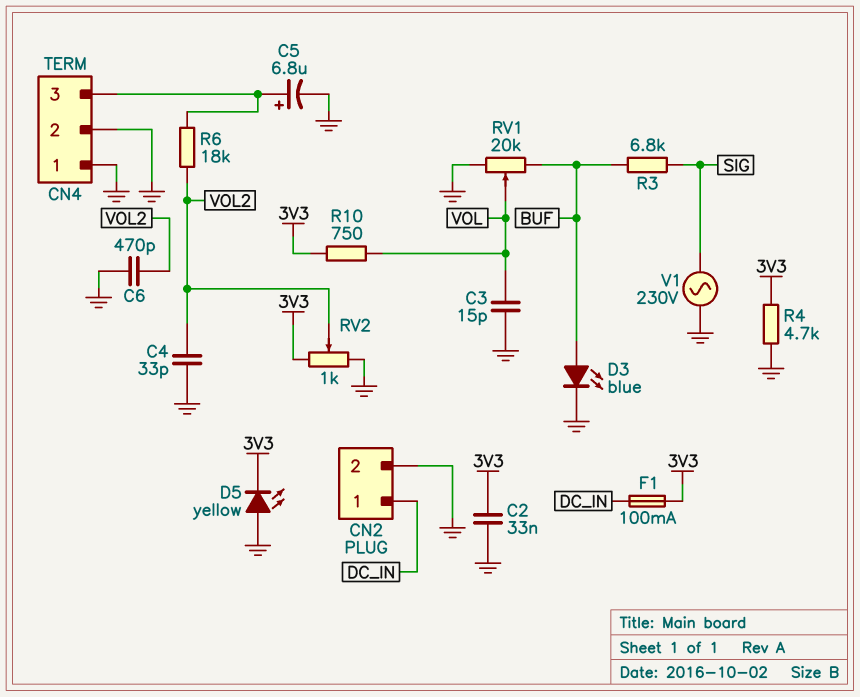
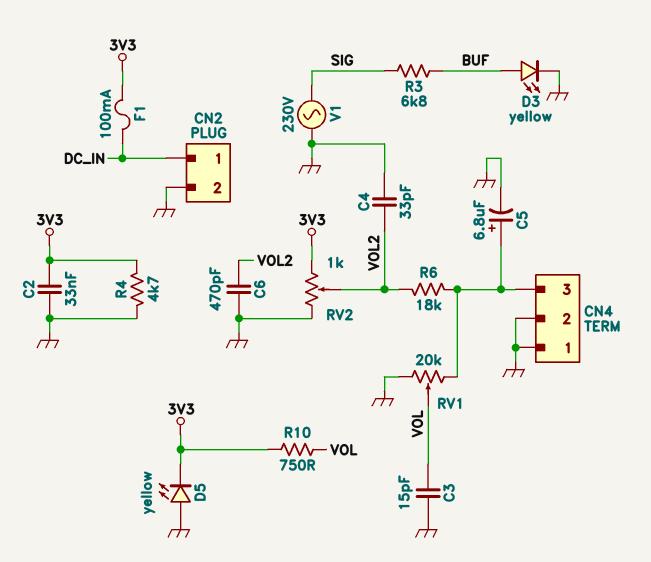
D3: LED blue (A BUF, K GND) -> LED yellow (A BUF, K GND)
RV1: 20k (BUF, GND, wiper VOL) -> 20k (CN4/3, GND, wiper VOL)

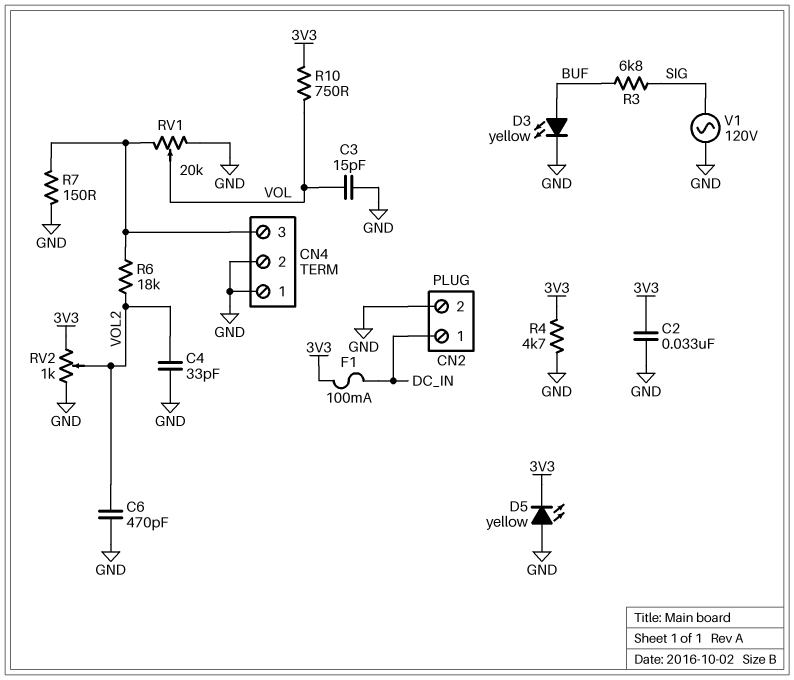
C5: 6.8uF (plus CN4/3, minus GND) -> none
R7: none -> 150 (CN4/3, GND)
V1: AC 230V (GND, SIG) -> AC 120V (GND, SIG)

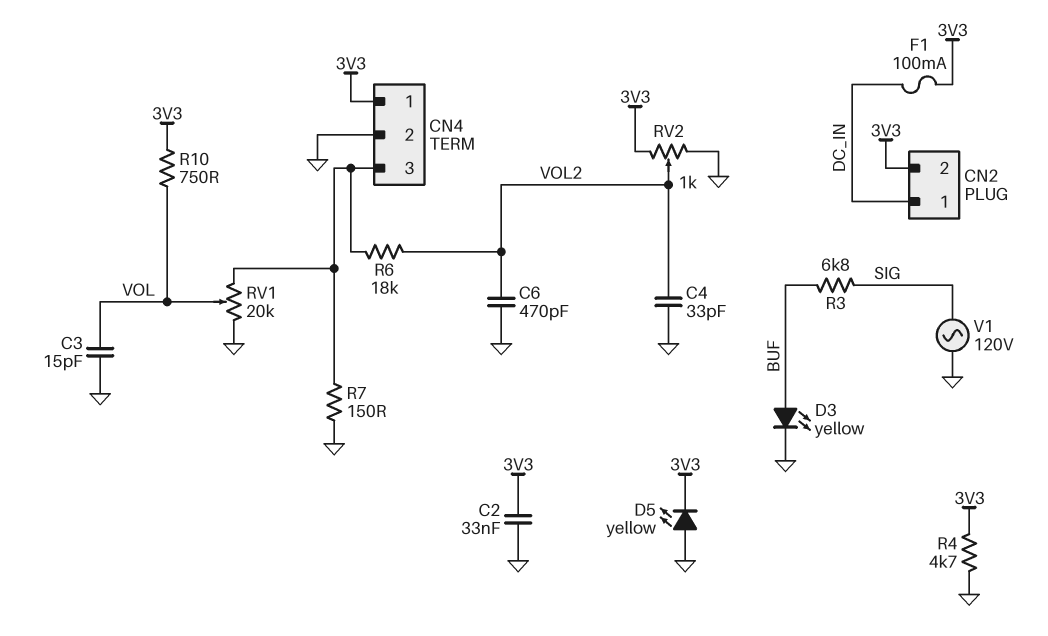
CN2 pin 2: GND -> 3V3
CN4 pin 1: GND -> 3V3

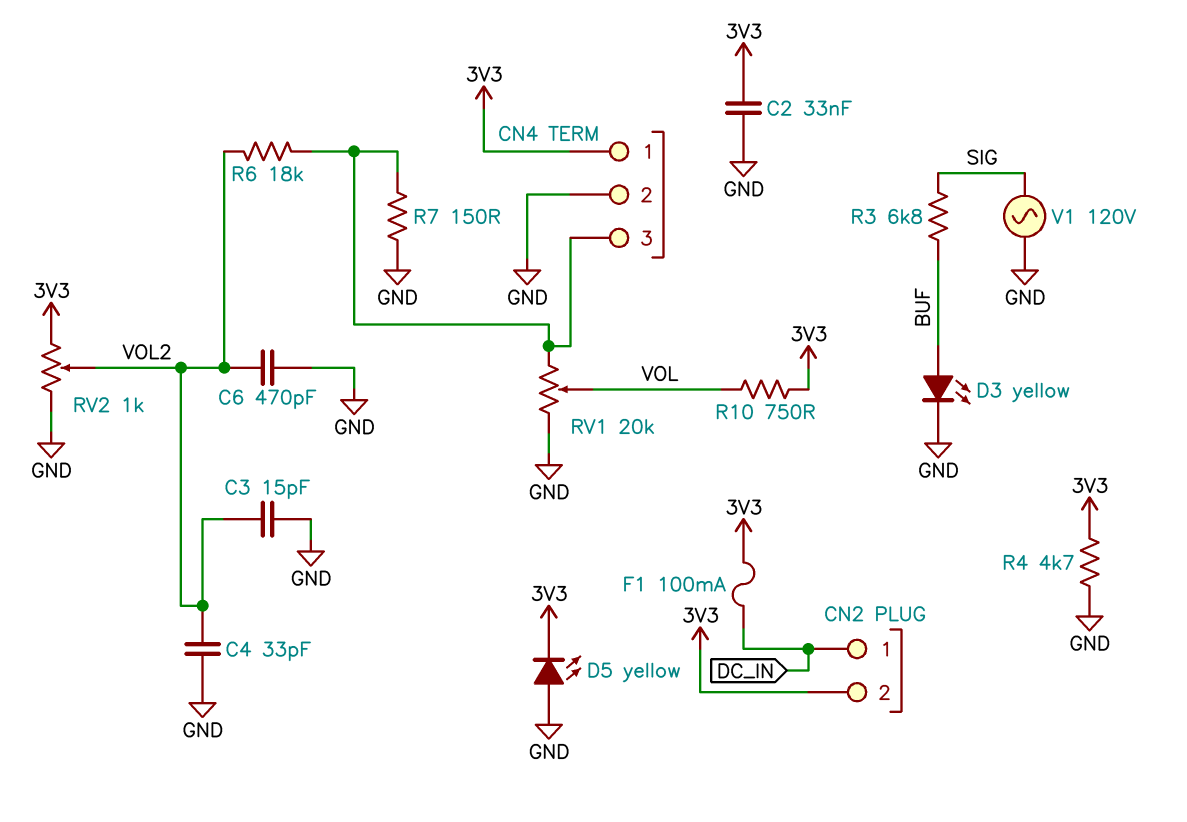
C3: 15pF (GND, VOL) -> 15pF (GND, VOL2)

